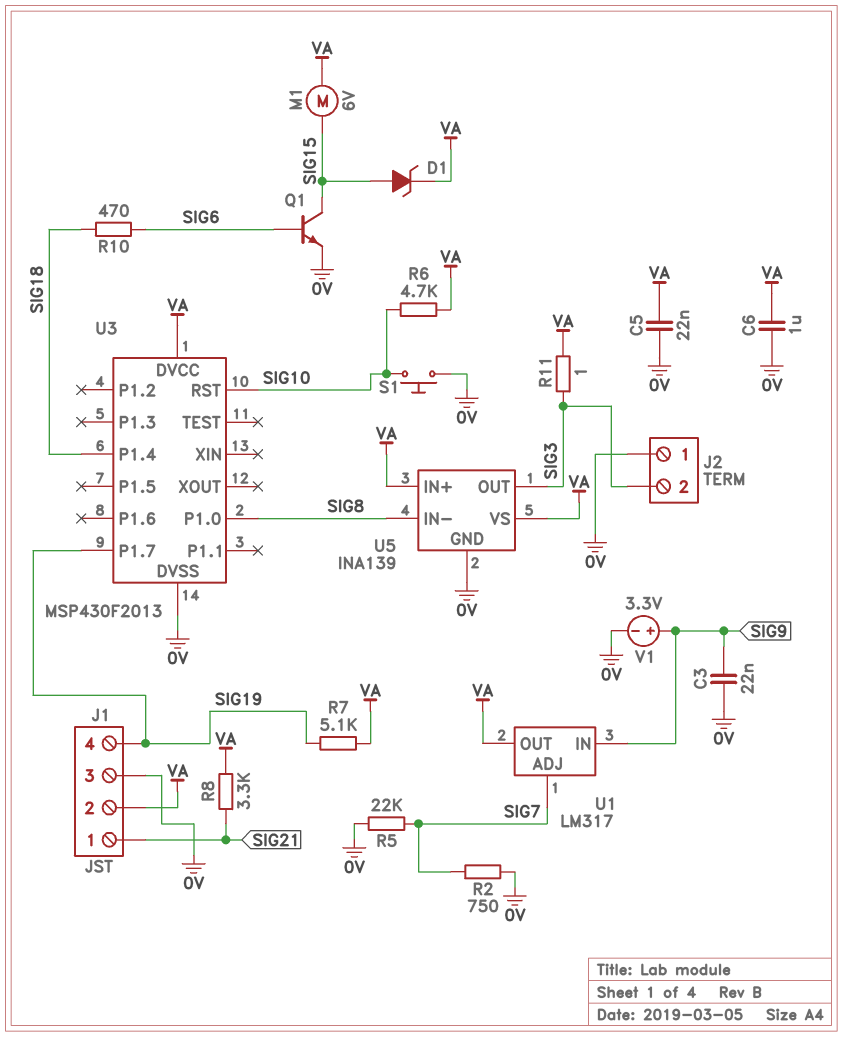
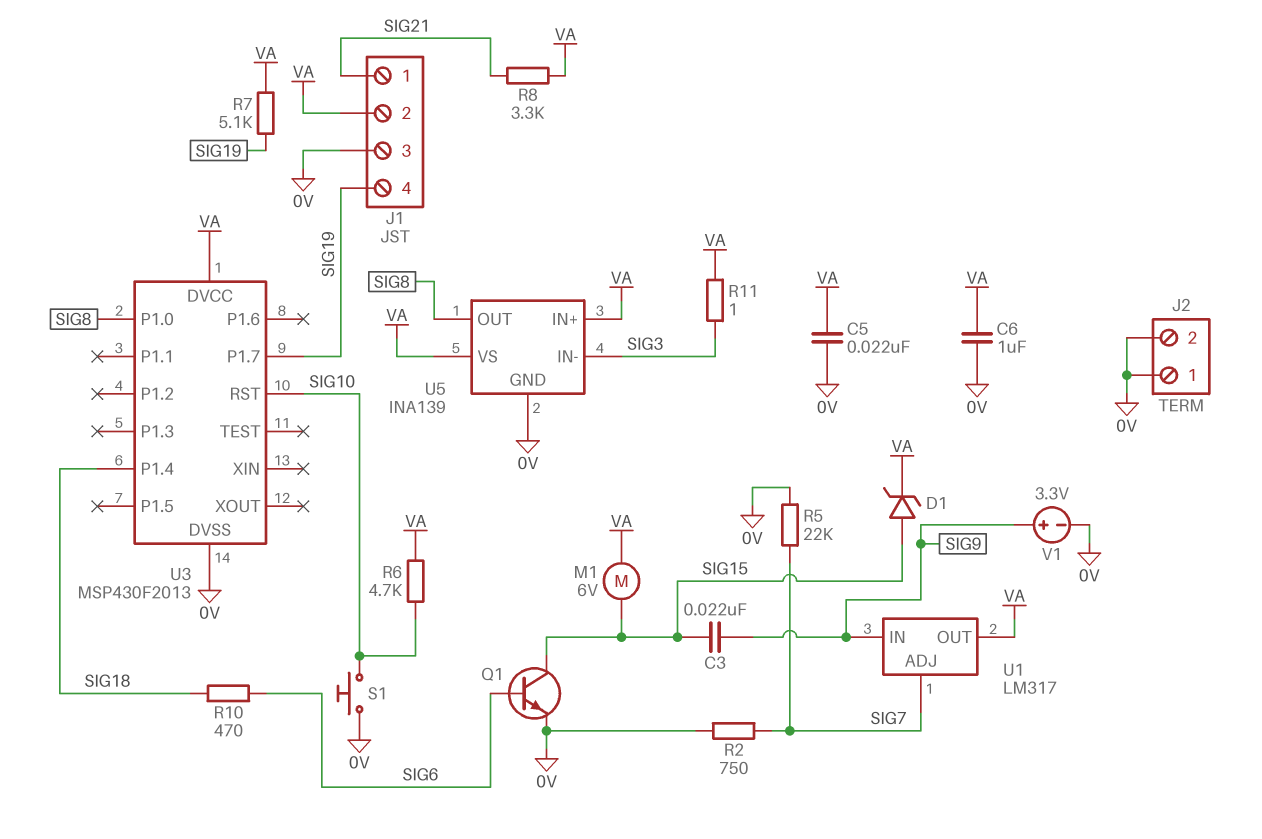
C3: 22nF (0V, SIG9) -> 22nF (SIG9, SIG15)
J2 pin 2: SIG3 -> 0V
U5 pin IN-: SIG8 -> SIG3
U5 pin OUT: SIG3 -> SIG8

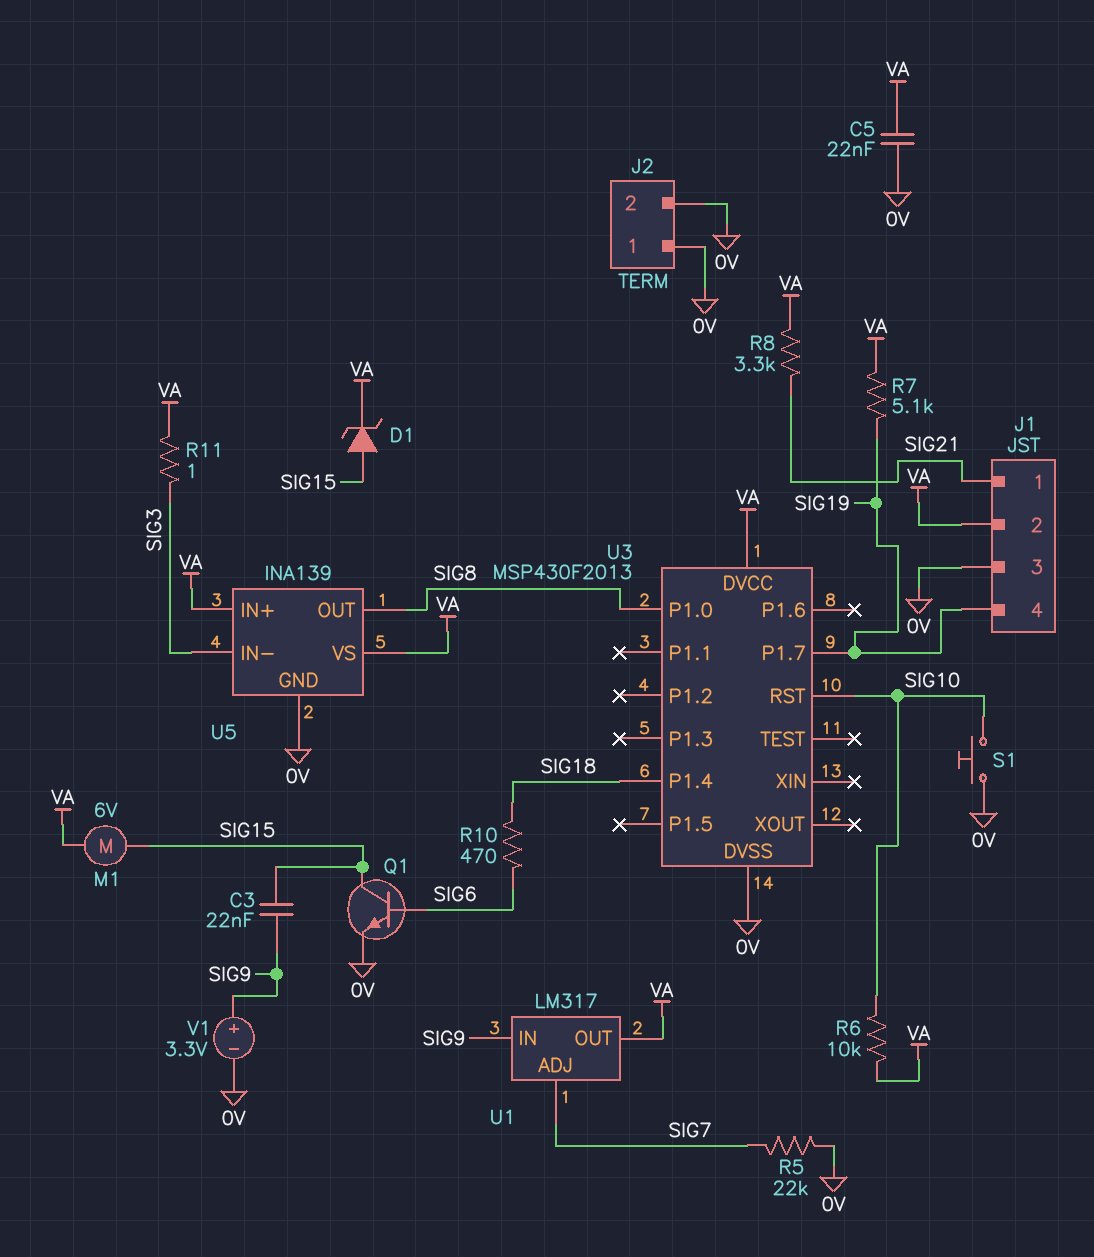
C6: 1uF (0V, VA) -> none
R2: 750 (0V, SIG7) -> none
R6: 4.7k (SIG10, VA) -> 10k (SIG10, VA)

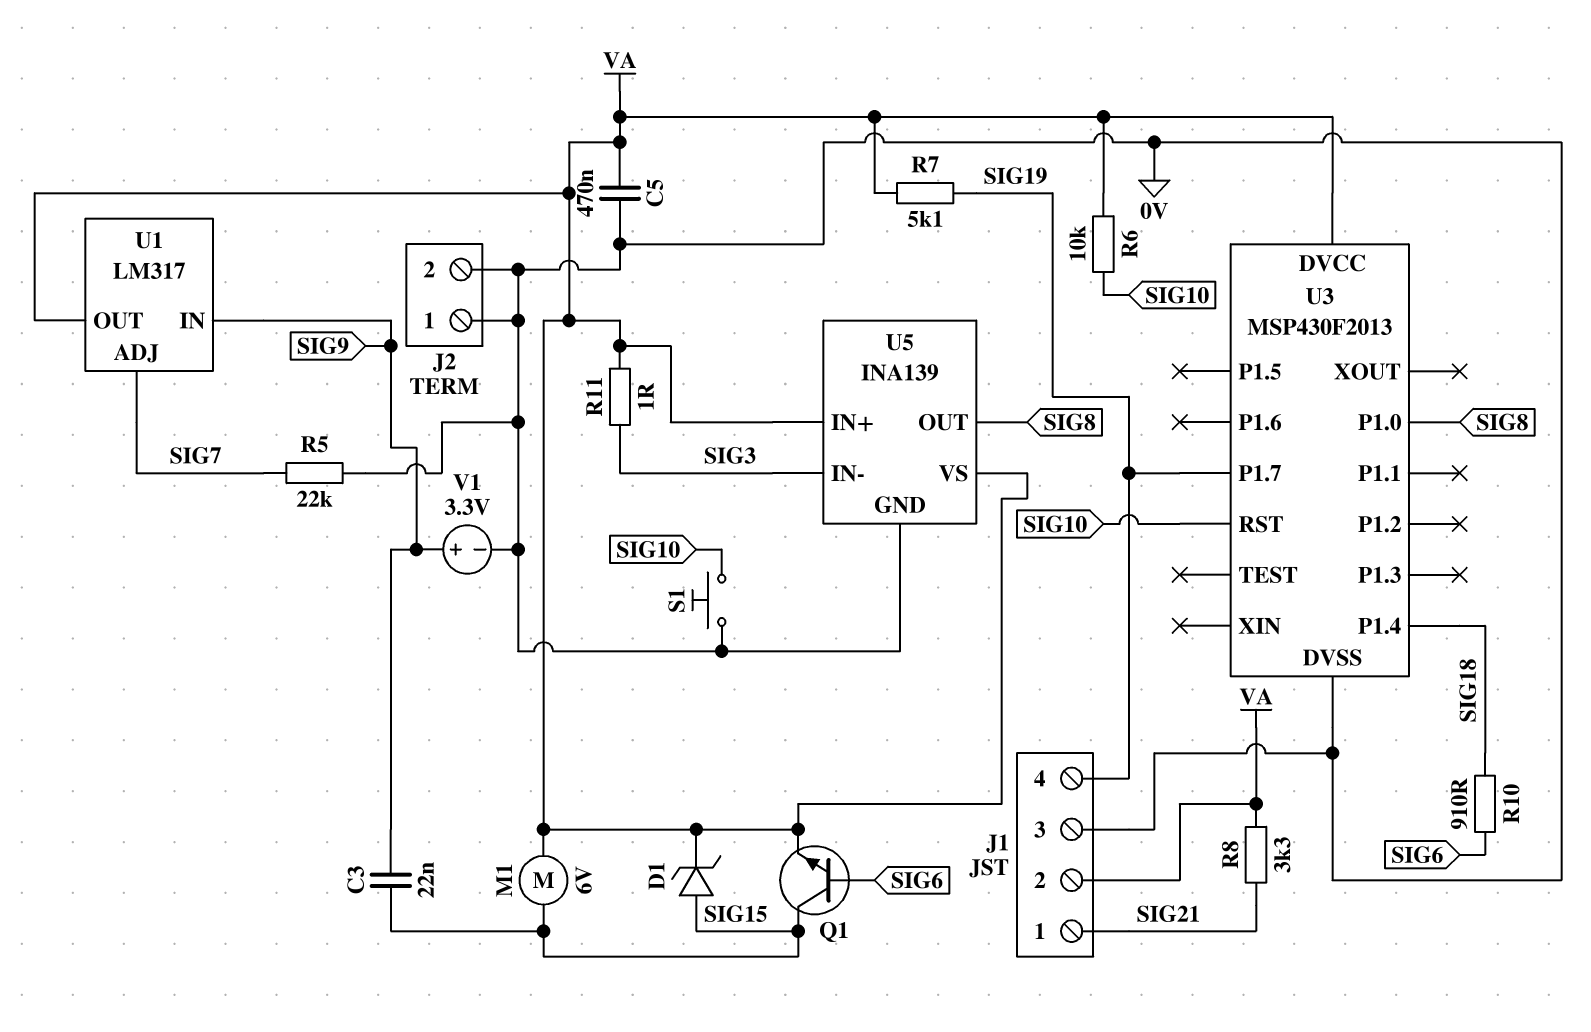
C5: 22nF (0V, VA) -> 470nF (0V, VA)
Q1: NPN (B SIG6, C SIG15, E 0V) -> NPN (B SIG6, C SIG15, E VA)
R10: 470 (SIG6, SIG18) -> 910 (SIG6, SIG18)

